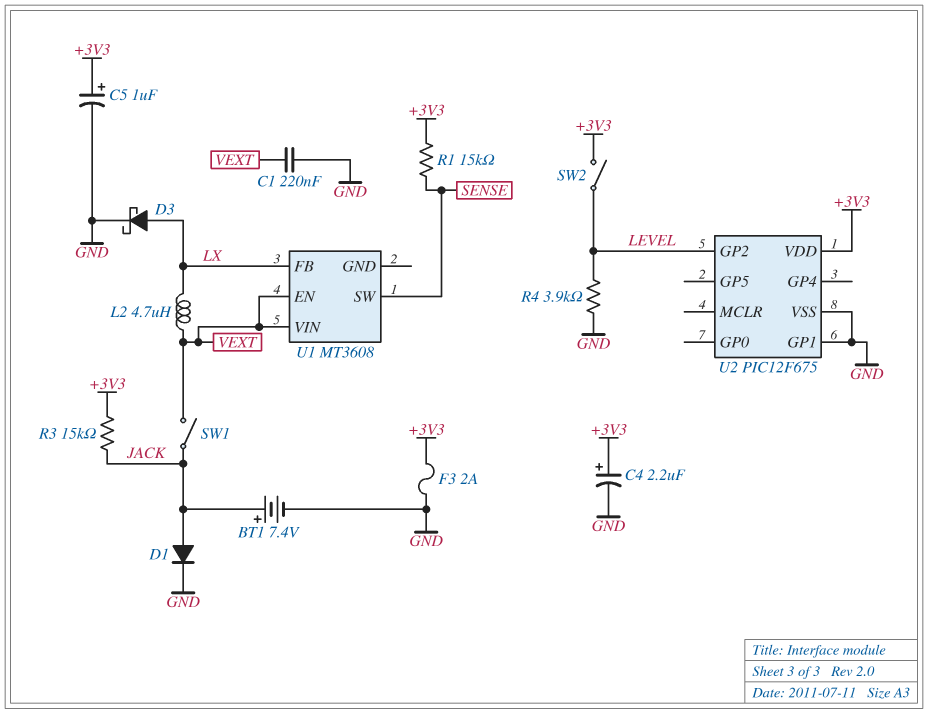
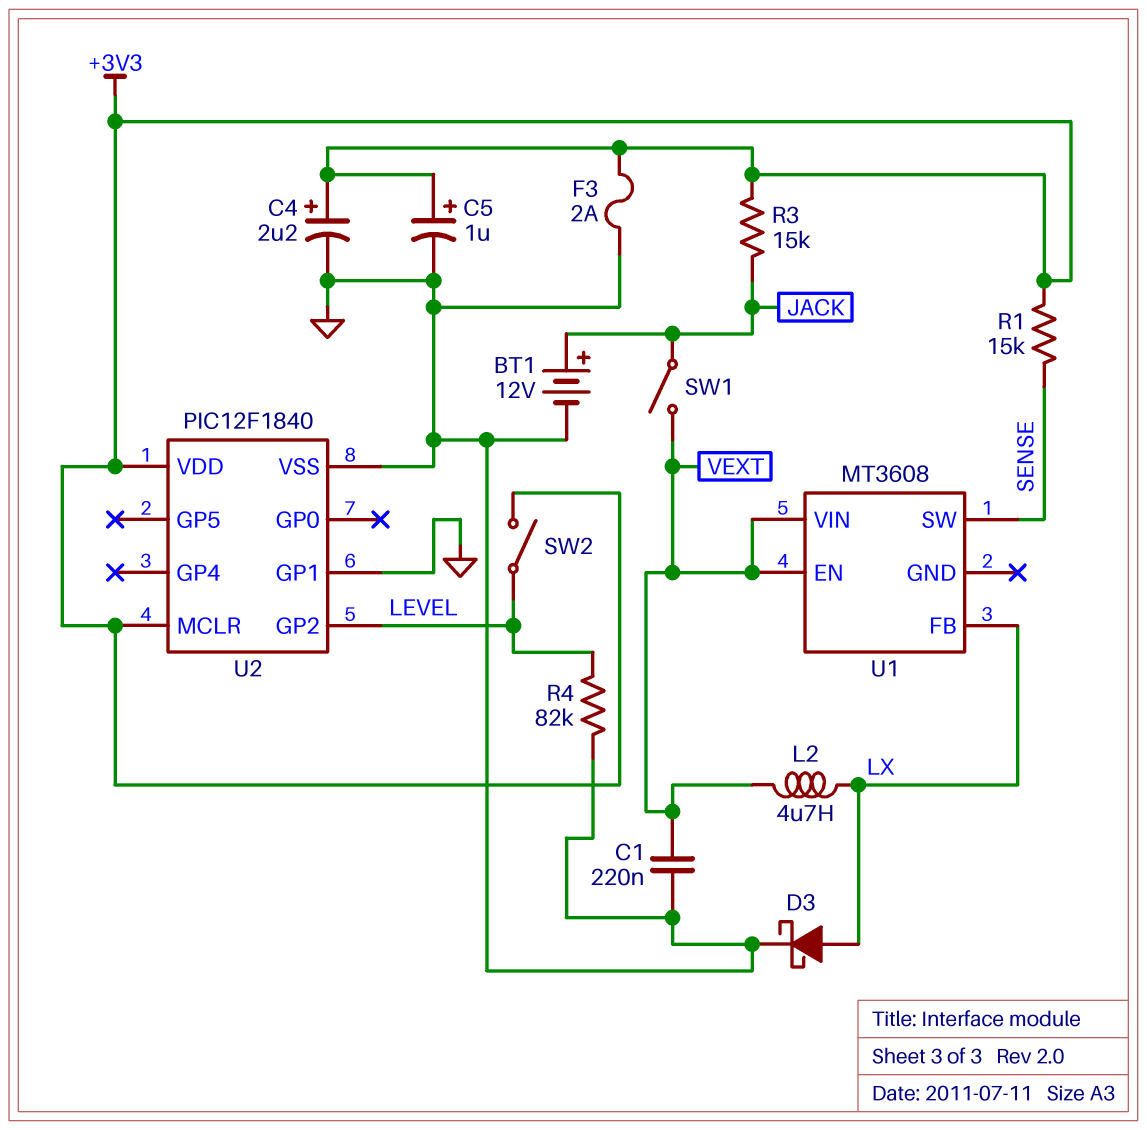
BT1: 7.4V (plus JACK, minus GND) -> 12V (plus JACK, minus GND)
D1: diode (A JACK, K GND) -> none
R4: 3.9k (GND, LEVEL) -> 82k (GND, LEVEL)
U2: PIC12F675 -> PIC12F1840
U2 pin MCLR: none -> +3V3

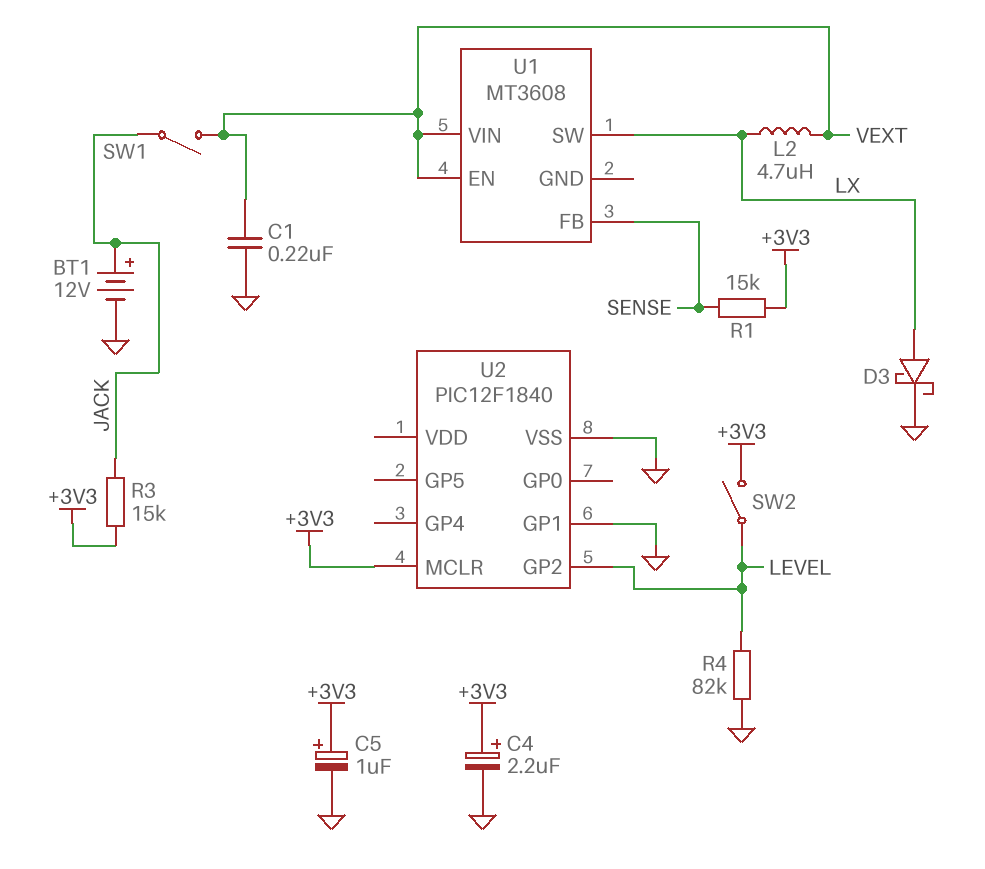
F3: 2A (+3V3, GND) -> none
U1 pin FB: LX -> SENSE
U1 pin SW: SENSE -> LX
U2 pin VDD: +3V3 -> none

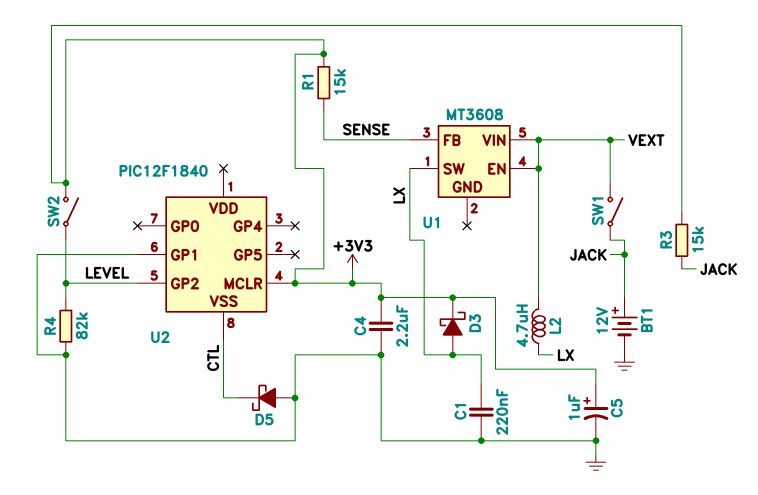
C1: 220nF (GND, VEXT) -> 220nF (GND, LX)
C4: 2.2uF (plus +3V3, minus GND) -> 2.2uF (+3V3, GND)
D3: schottky (A LX, K GND) -> schottky (A LX, K +3V3)
D5: none -> schottky (A GND, K CTL)
U2 pin VSS: GND -> CTL

